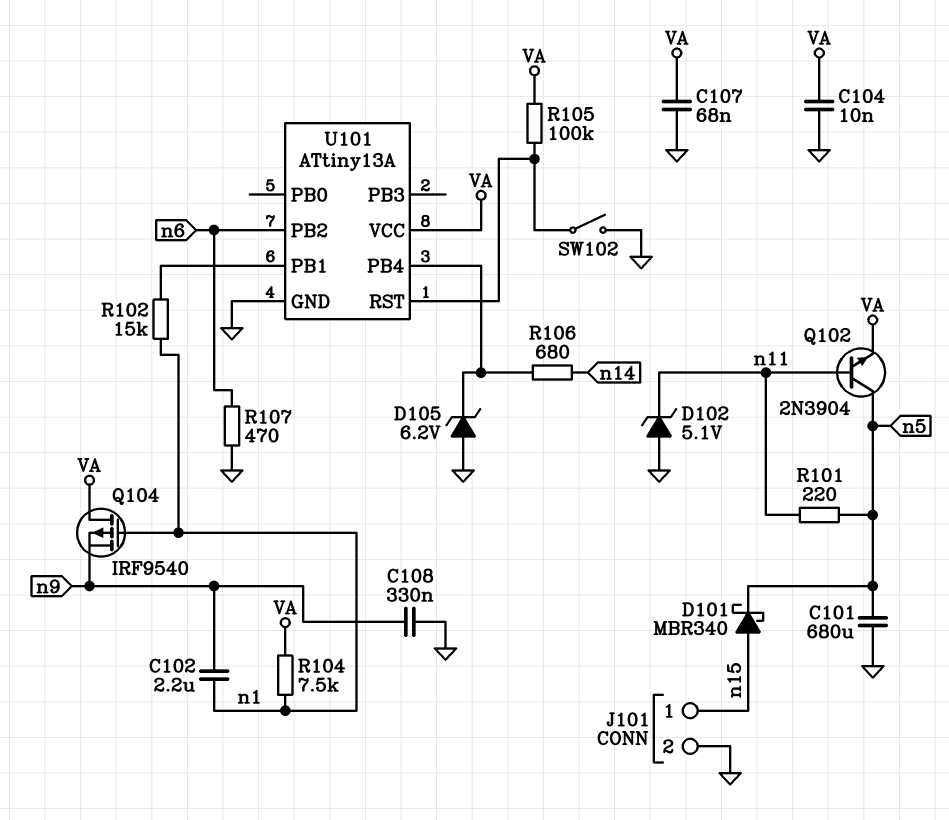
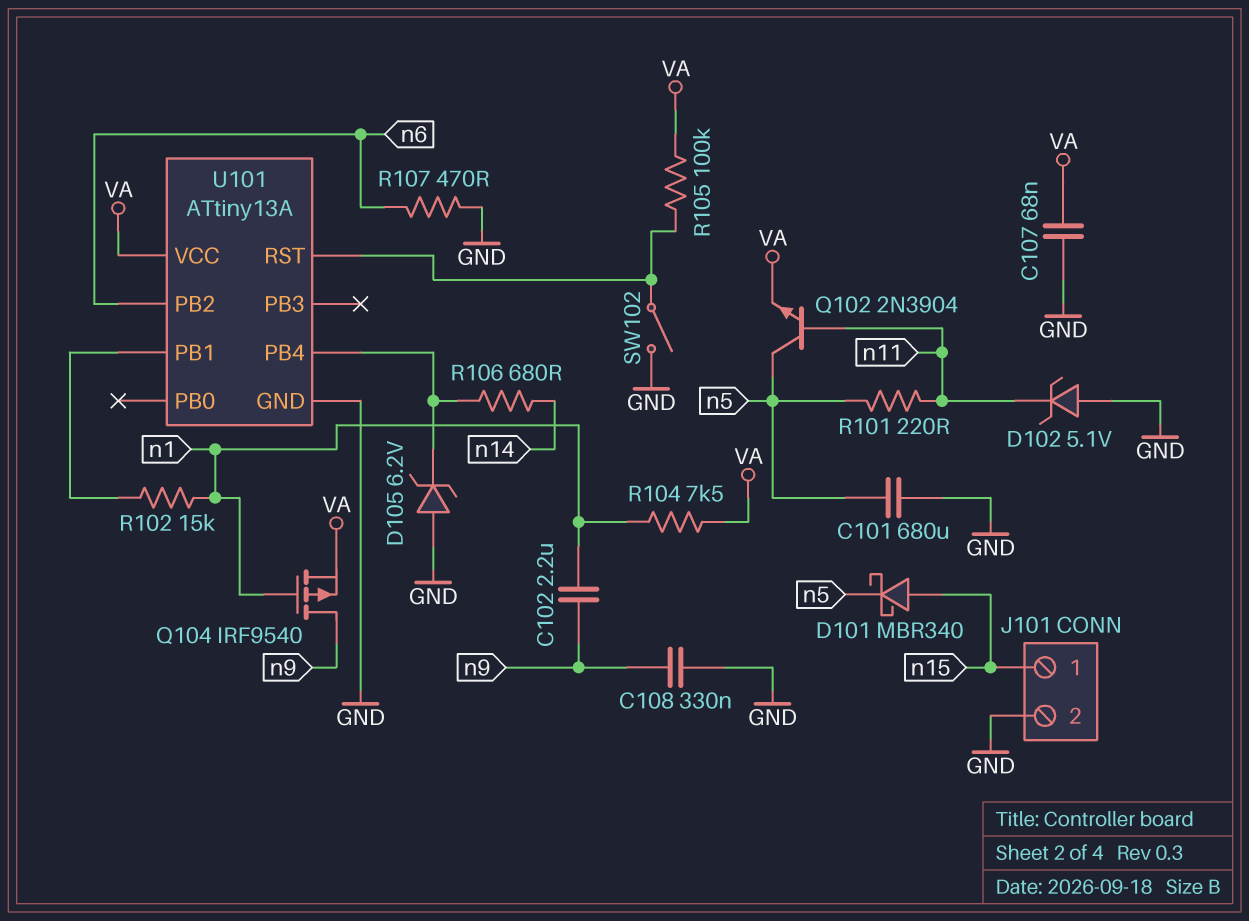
C104: 10nF (GND, VA) -> none
Q104: PMOS IRF9540 (G n1, D VA, S n9) -> PMOS IRF9540 (G n1, D n9, S VA)

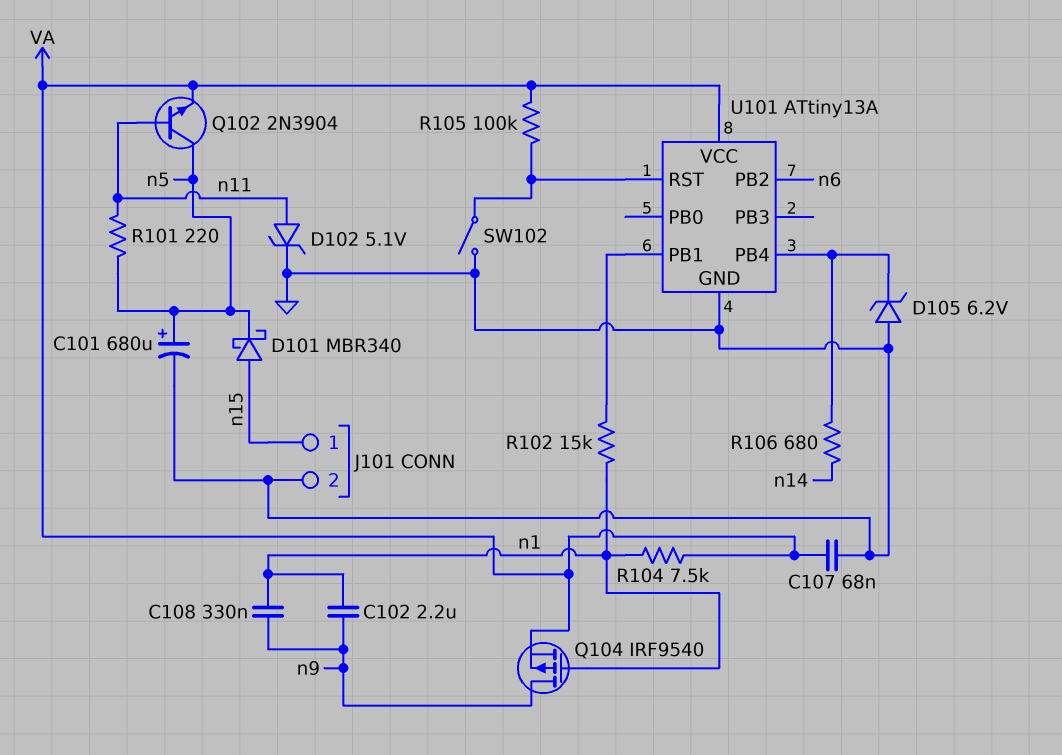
C101: 680uF (GND, n5) -> 680uF (plus n5, minus GND)
C108: 330nF (GND, n9) -> 330nF (n1, n9)
D102: zener 5.1V (A GND, K n11) -> zener 5.1V (A n11, K GND)
R107: 470 (GND, n6) -> none

